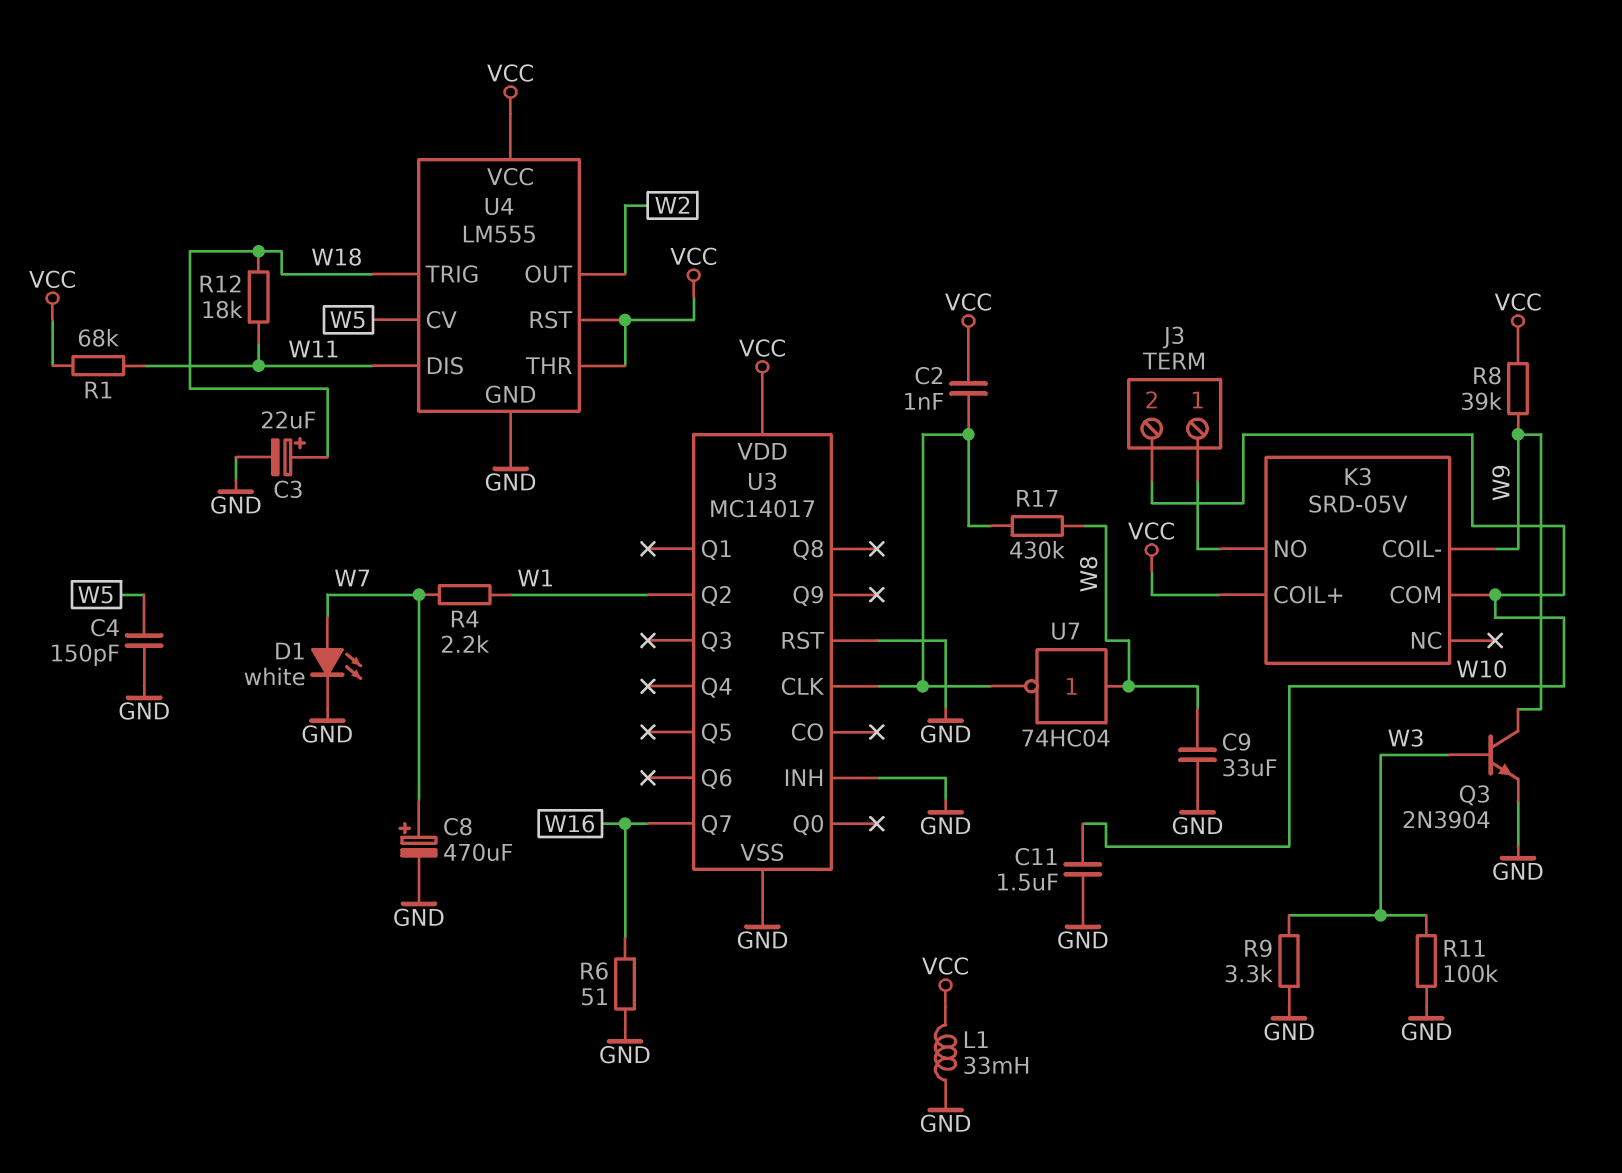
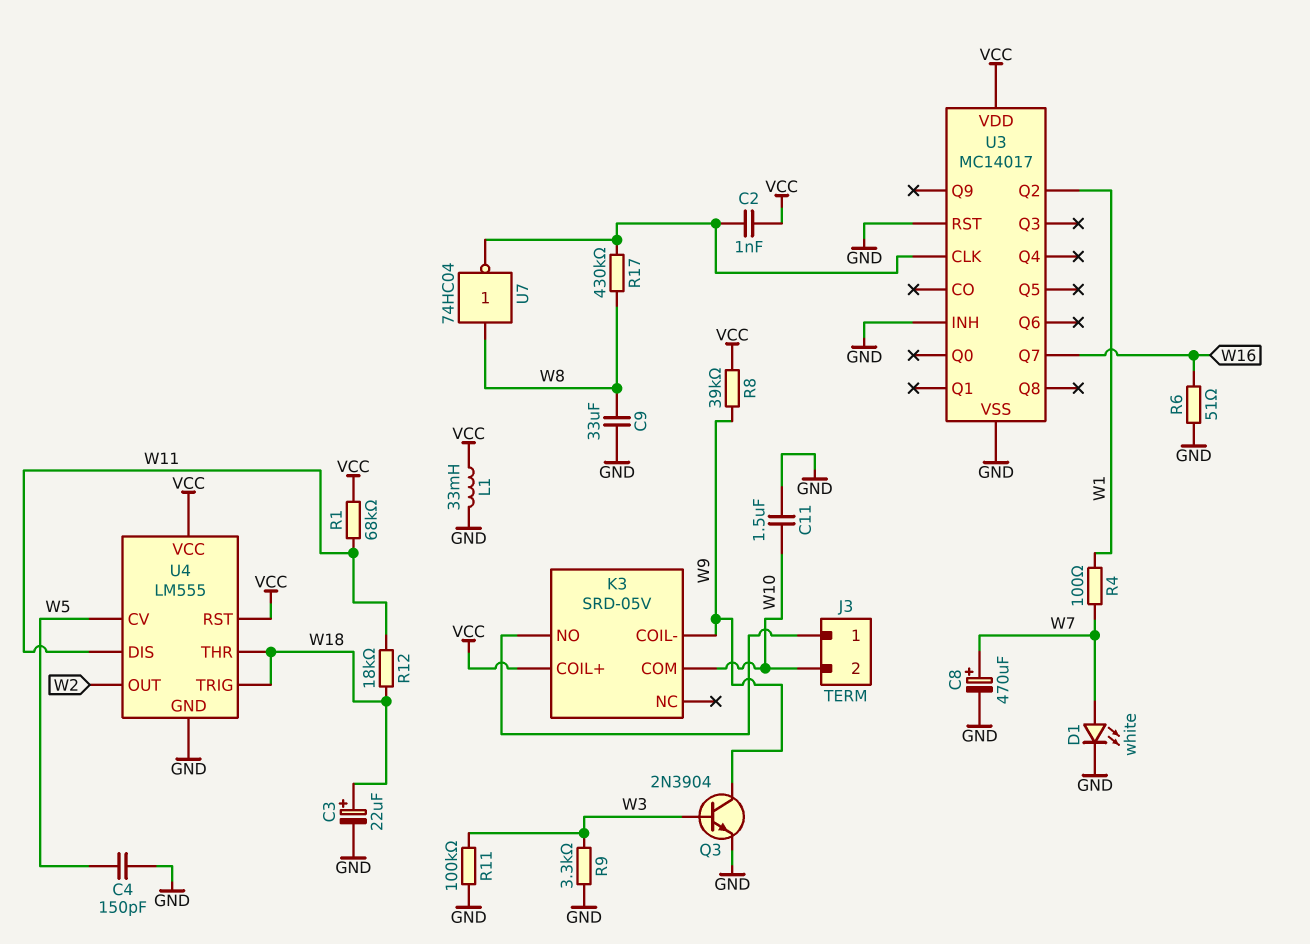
R4: 2.2k (W1, W7) -> 100 (W1, W7)
U4 pin THR: VCC -> W18

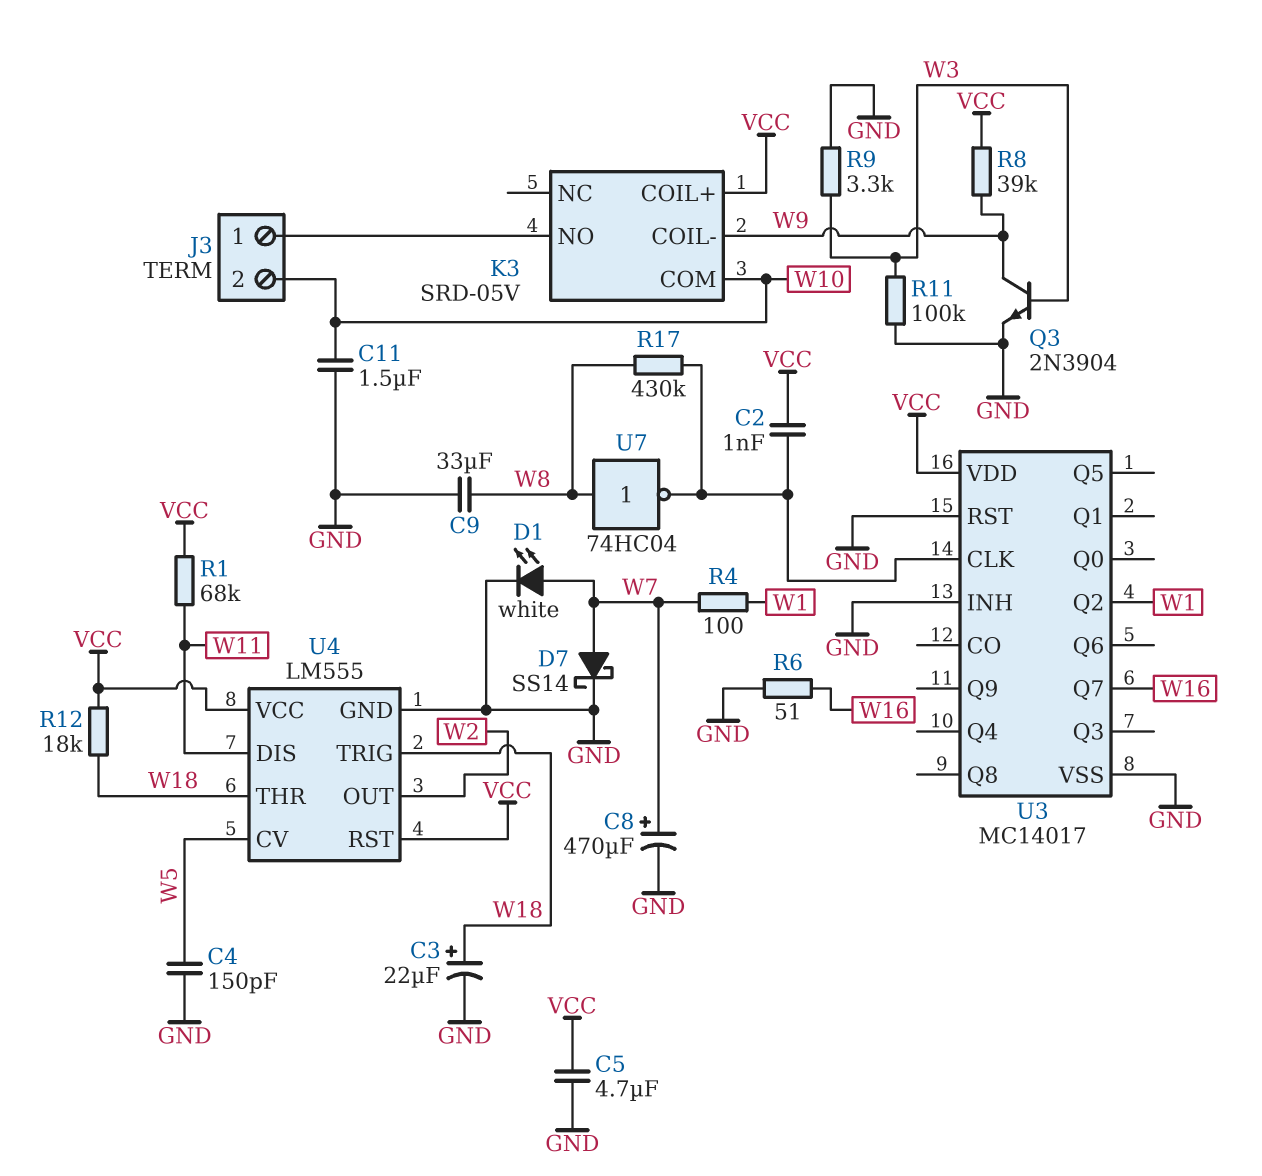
C5: none -> 4.7uF (GND, VCC)
D7: none -> schottky SS14 (A W7, K GND)
L1: 33mH (GND, VCC) -> none
R12: 18k (W11, W18) -> 18k (VCC, W18)

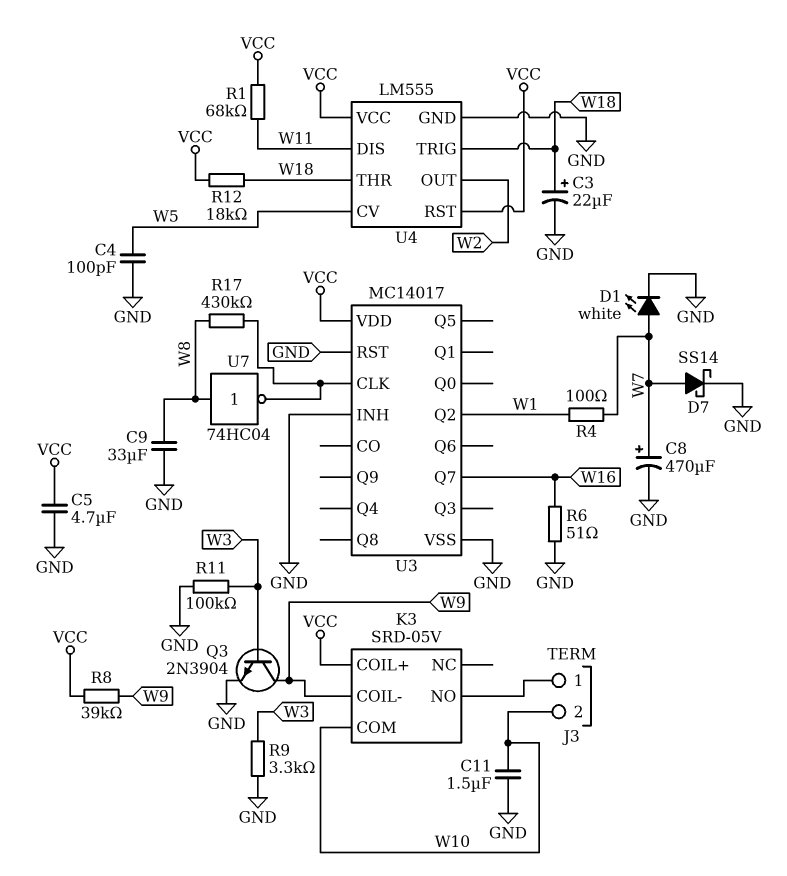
C2: 1nF (U3/CLK, VCC) -> none
C4: 150pF (GND, W5) -> 100pF (GND, W5)

